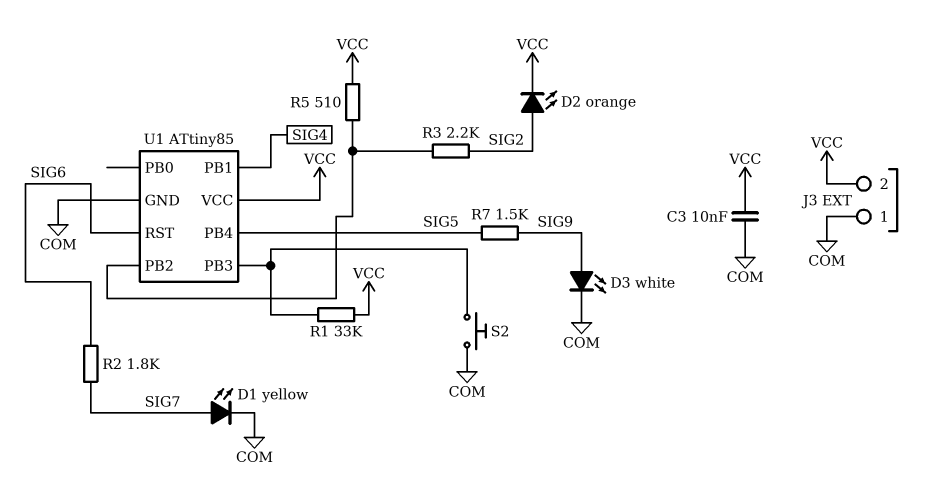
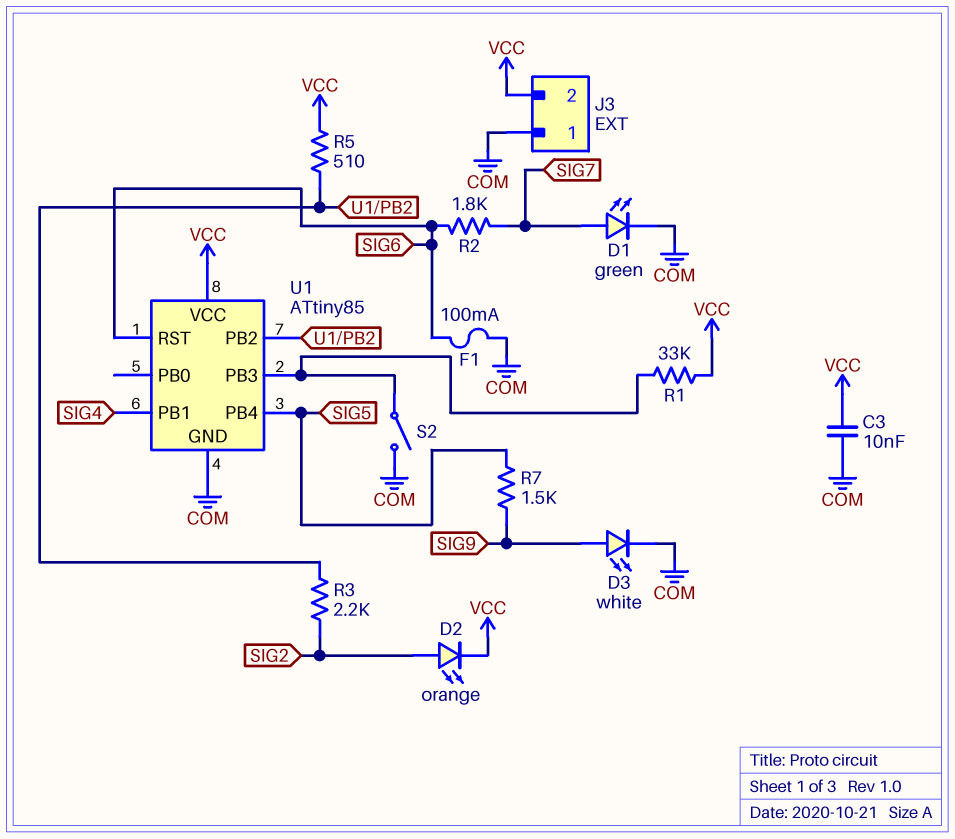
D1: LED yellow (A SIG7, K COM) -> LED green (A SIG7, K COM)
F1: none -> 100mA (COM, SIG6)
S2: button (COM, U1/PB3) -> switch (COM, U1/PB3)

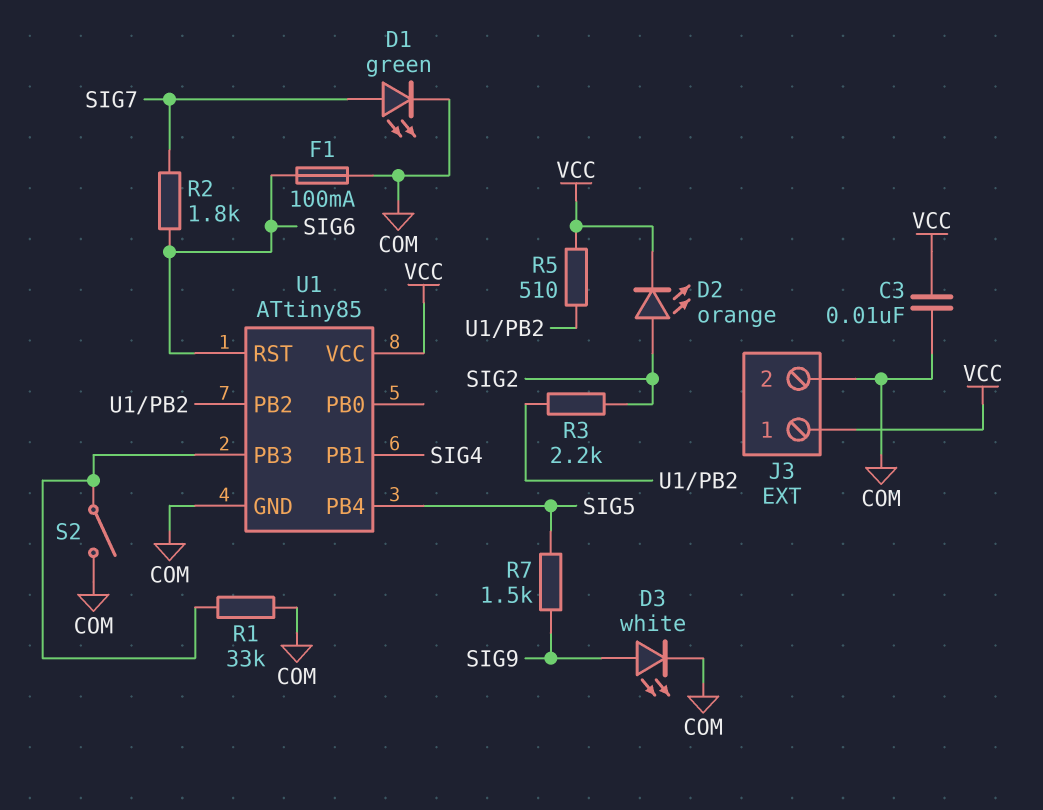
J3 pin 1: COM -> VCC
J3 pin 2: VCC -> COM
R1: 33k (U1/PB3, VCC) -> 33k (COM, U1/PB3)

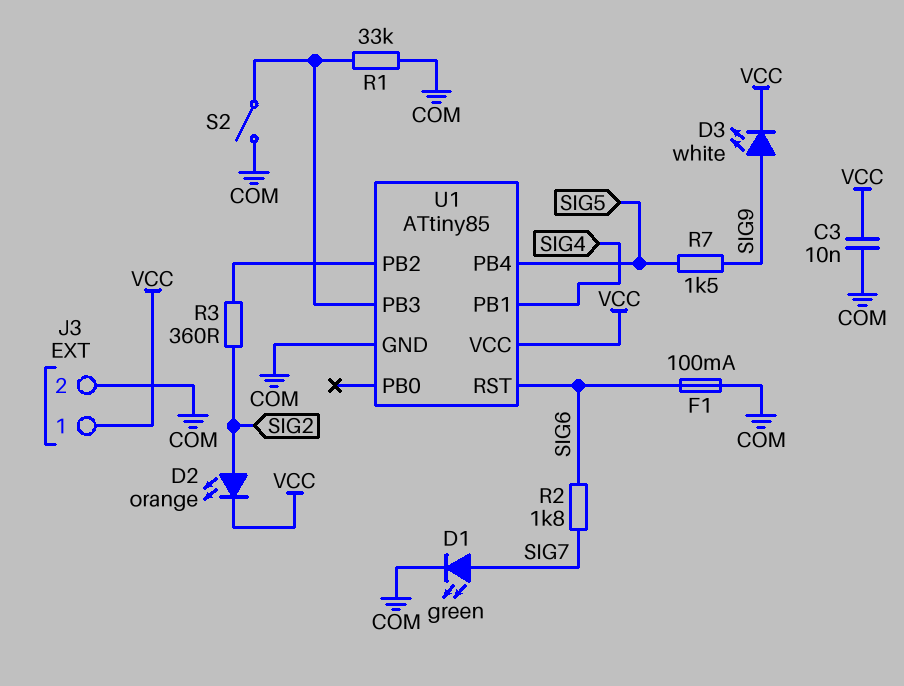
D3: LED white (A SIG9, K COM) -> LED white (A SIG9, K VCC)
R3: 2.2k (SIG2, U1/PB2) -> 360 (SIG2, U1/PB2)
R5: 510 (U1/PB2, VCC) -> none

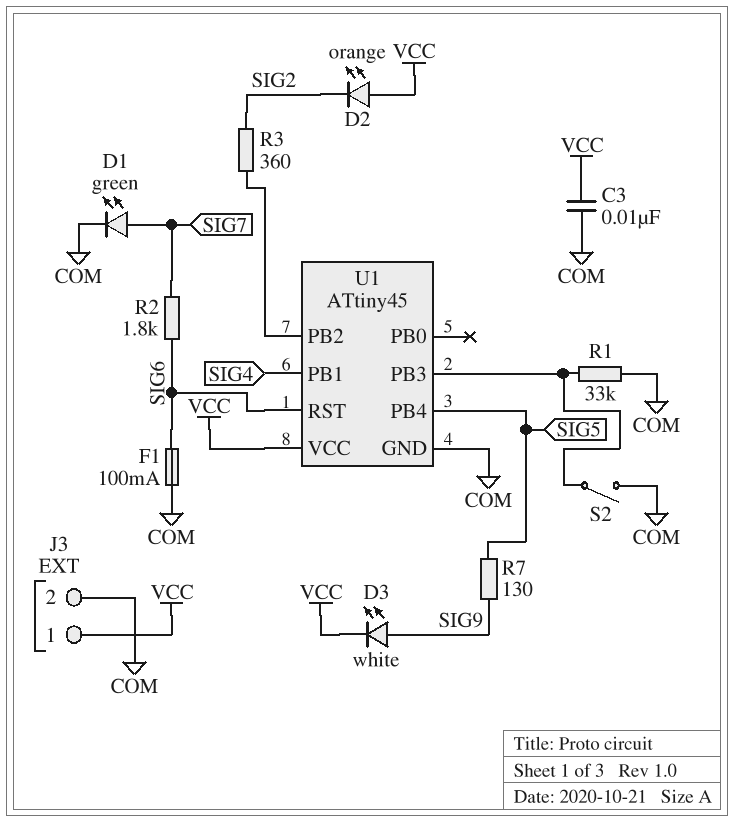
D2: LED orange (A SIG2, K VCC) -> LED orange (A VCC, K SIG2)
R7: 1.5k (SIG5, SIG9) -> 130 (SIG5, SIG9)
U1: ATtiny85 -> ATtiny45

